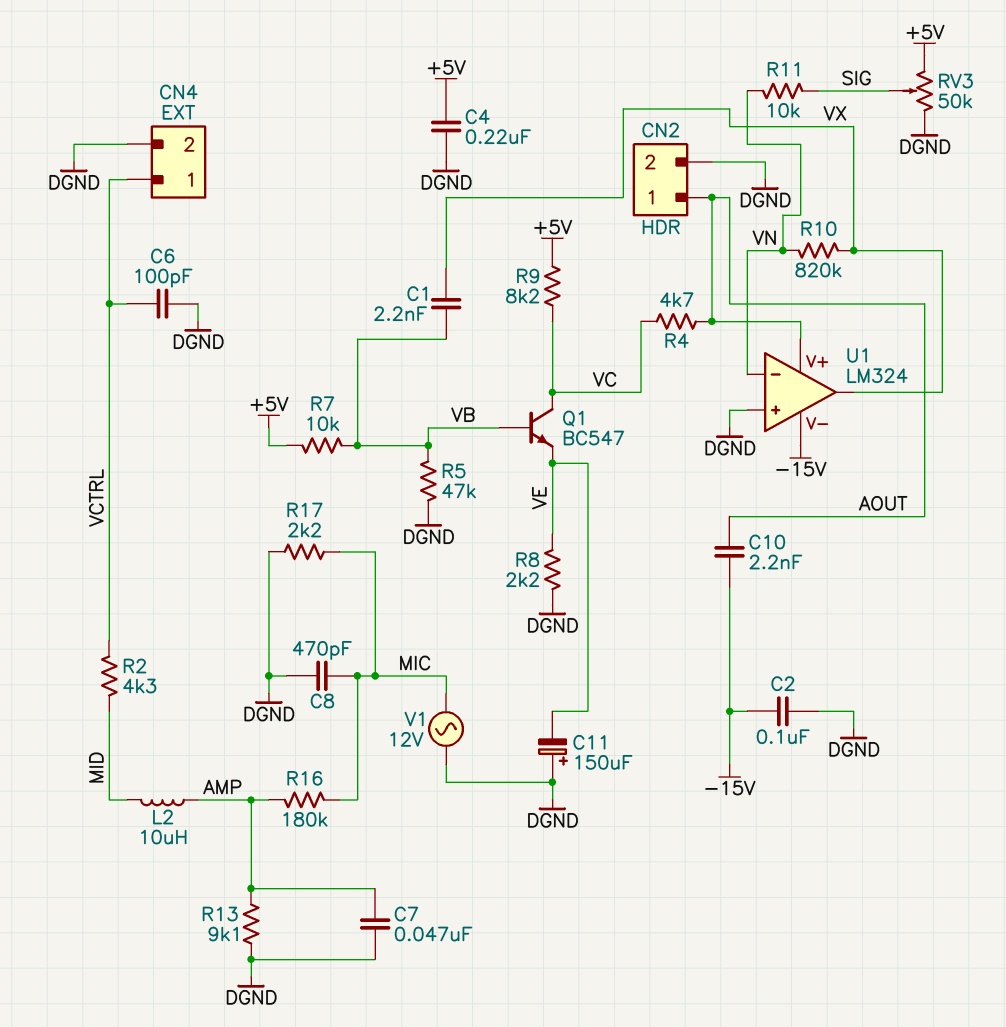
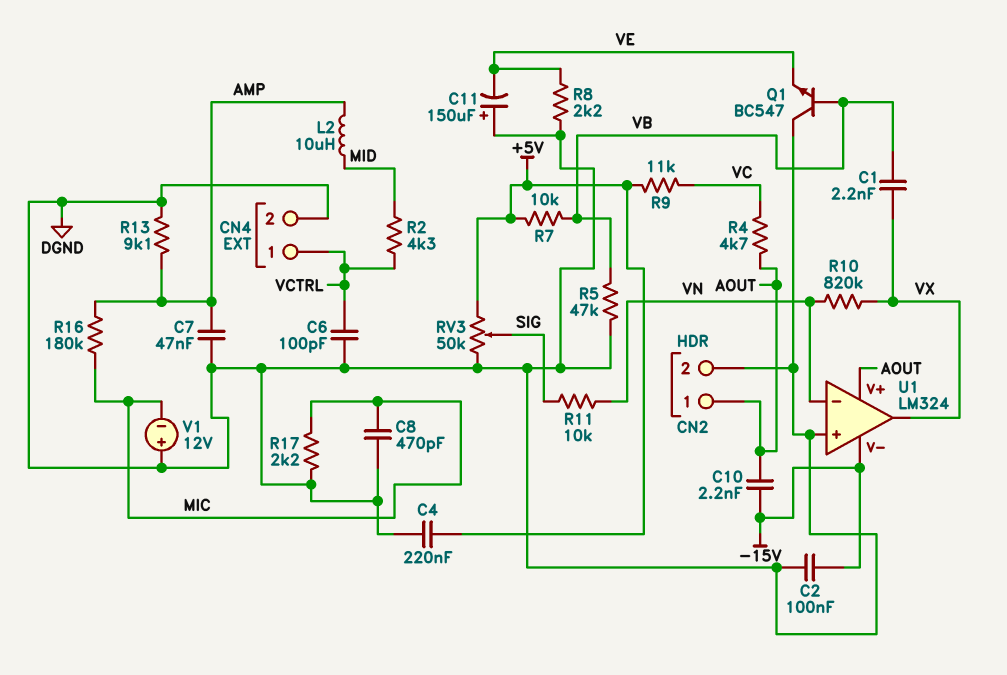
Q1: NPN BC547 (B VB, C VC, E VE) -> NPN BC547 (B VB, C DGND, E VE)
R9: 8.2k (+5V, VC) -> 11k (+5V, VC)
V1: AC 12V (DGND, MIC) -> 12V (plus DGND, minus MIC)

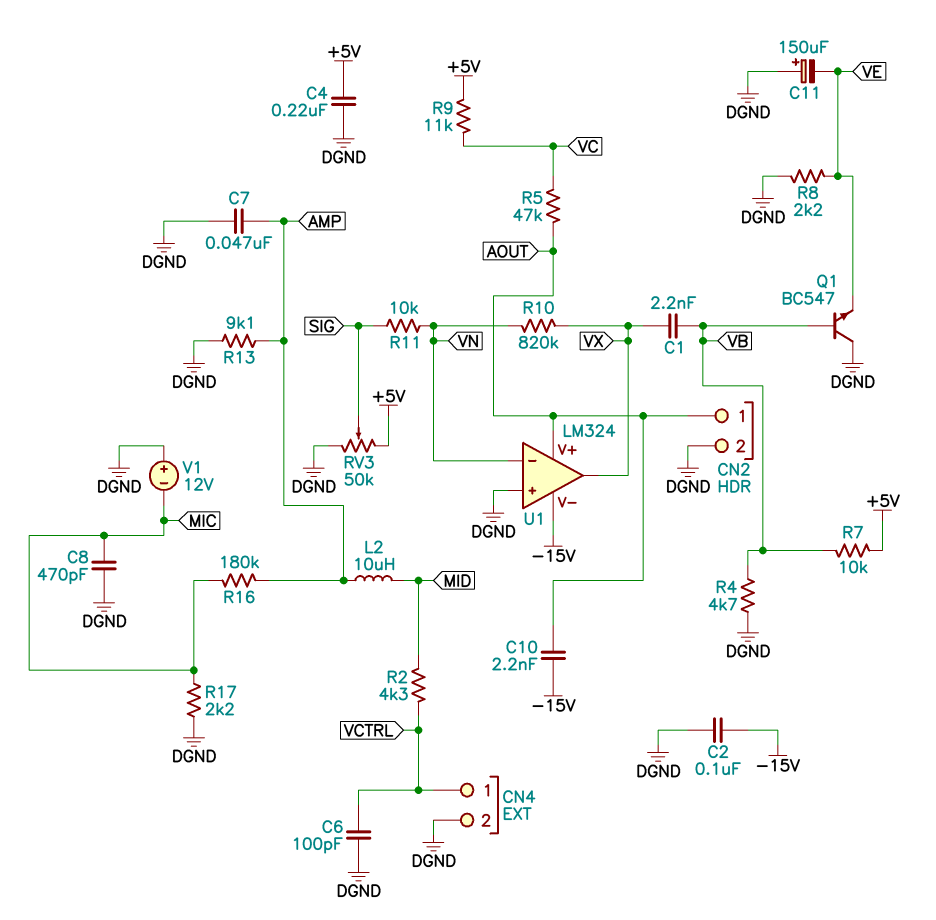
R4: 4.7k (AOUT, VC) -> 4.7k (DGND, VB)
R5: 47k (DGND, VB) -> 47k (AOUT, VC)

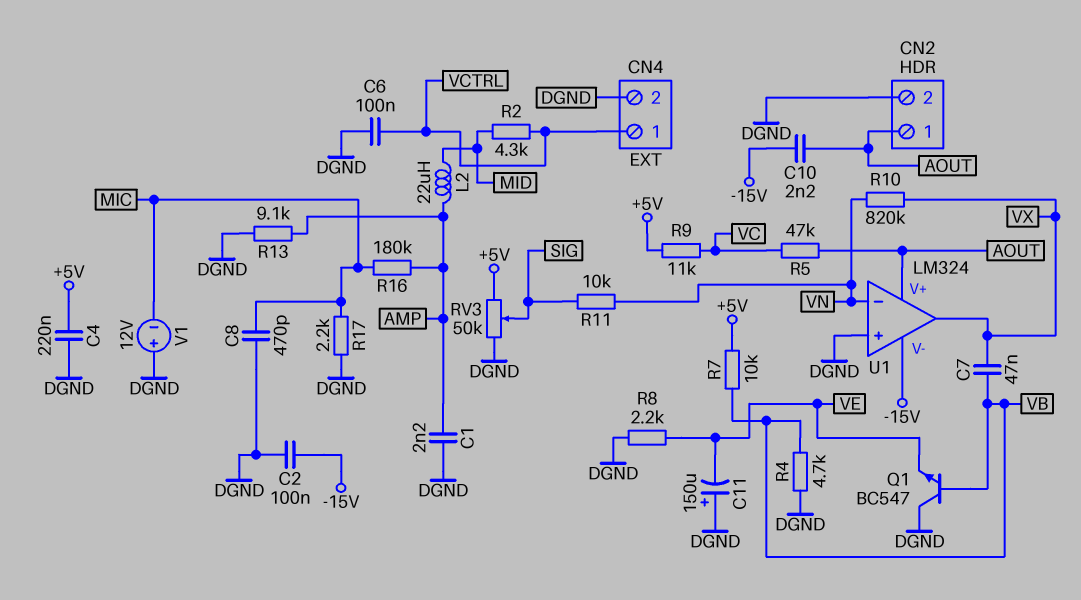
C1: 2.2nF (VB, VX) -> 2.2nF (AMP, DGND)
C6: 100pF (DGND, VCTRL) -> 100nF (DGND, VCTRL)
C7: 47nF (AMP, DGND) -> 47nF (VB, VX)
L2: 10uH (AMP, MID) -> 22uH (AMP, MID)

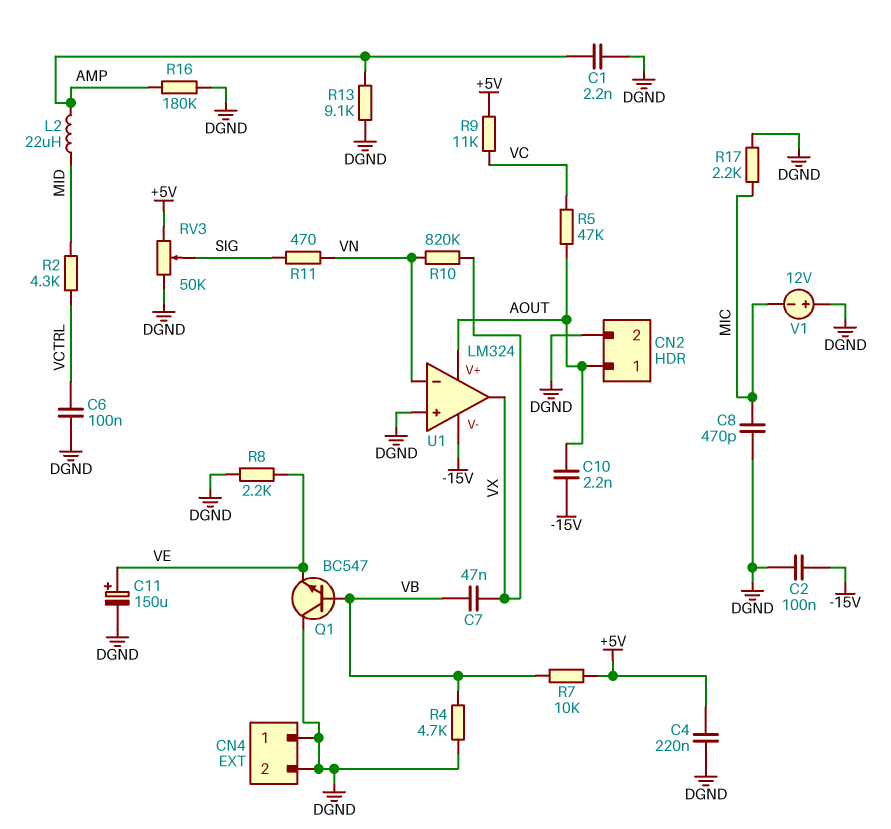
C11: 150uF (plus DGND, minus VE) -> 150uF (plus VE, minus DGND)
CN4 pin 1: VCTRL -> DGND
R11: 10k (SIG, VN) -> 470 (SIG, VN)
R16: 180k (AMP, MIC) -> 180k (AMP, DGND)

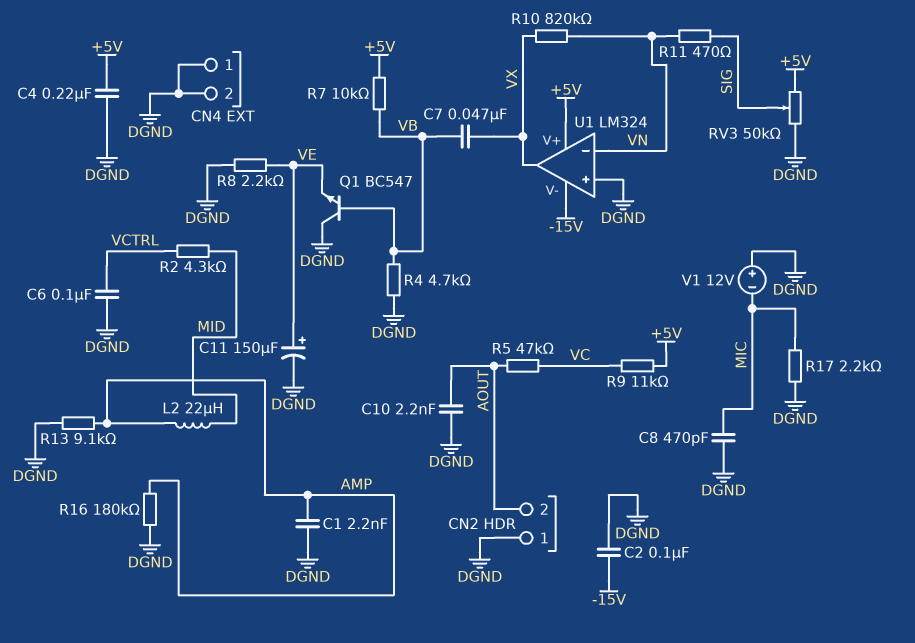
C10: 2.2nF (-15V, AOUT) -> 2.2nF (AOUT, DGND)
CN2 pin 1: AOUT -> DGND
CN2 pin 2: DGND -> AOUT
U1 pin V+: AOUT -> +5V

